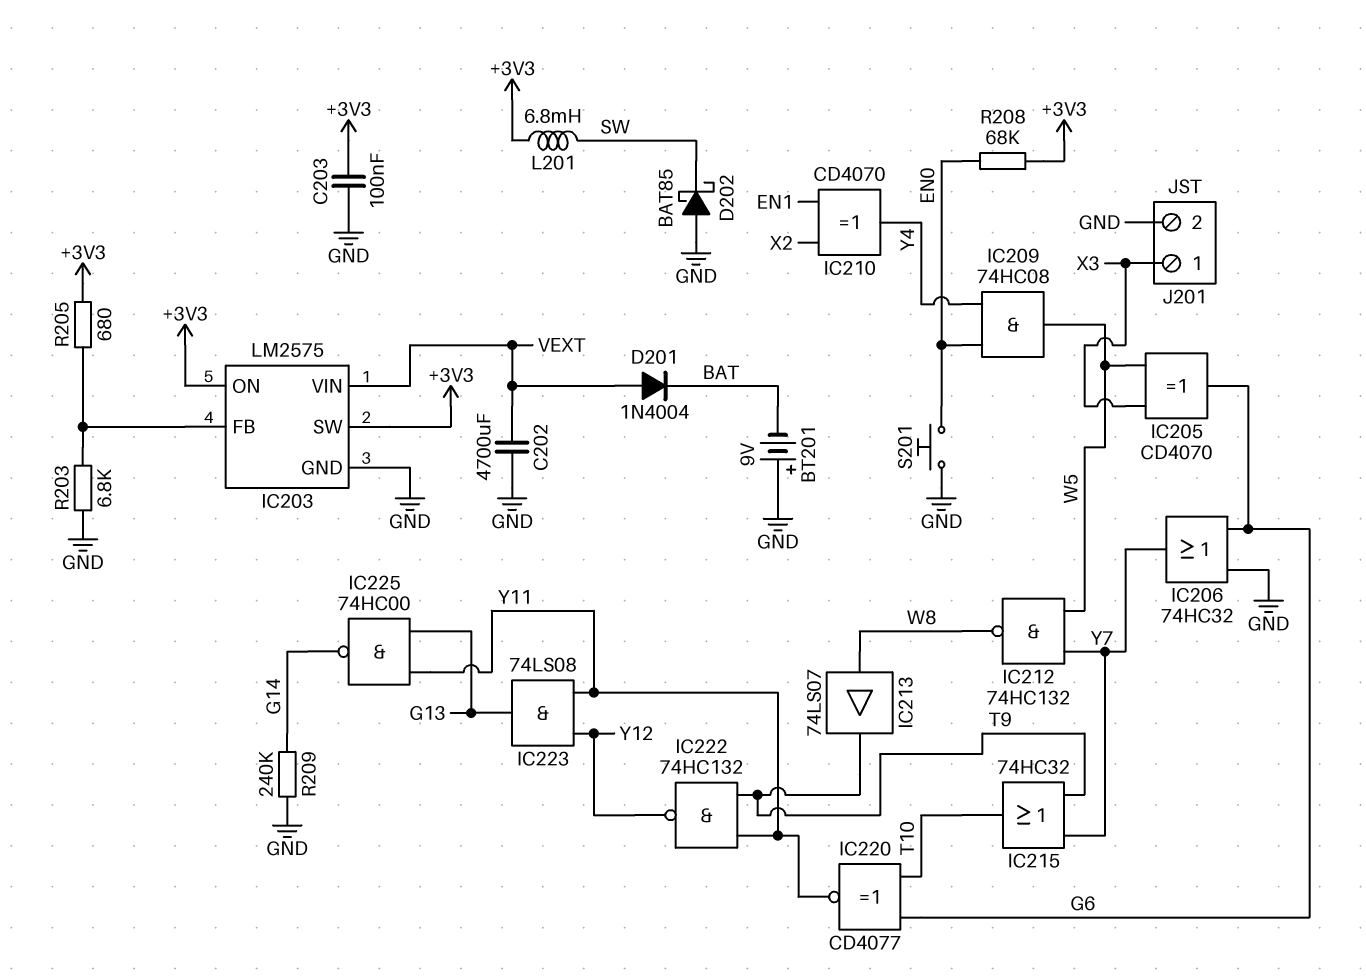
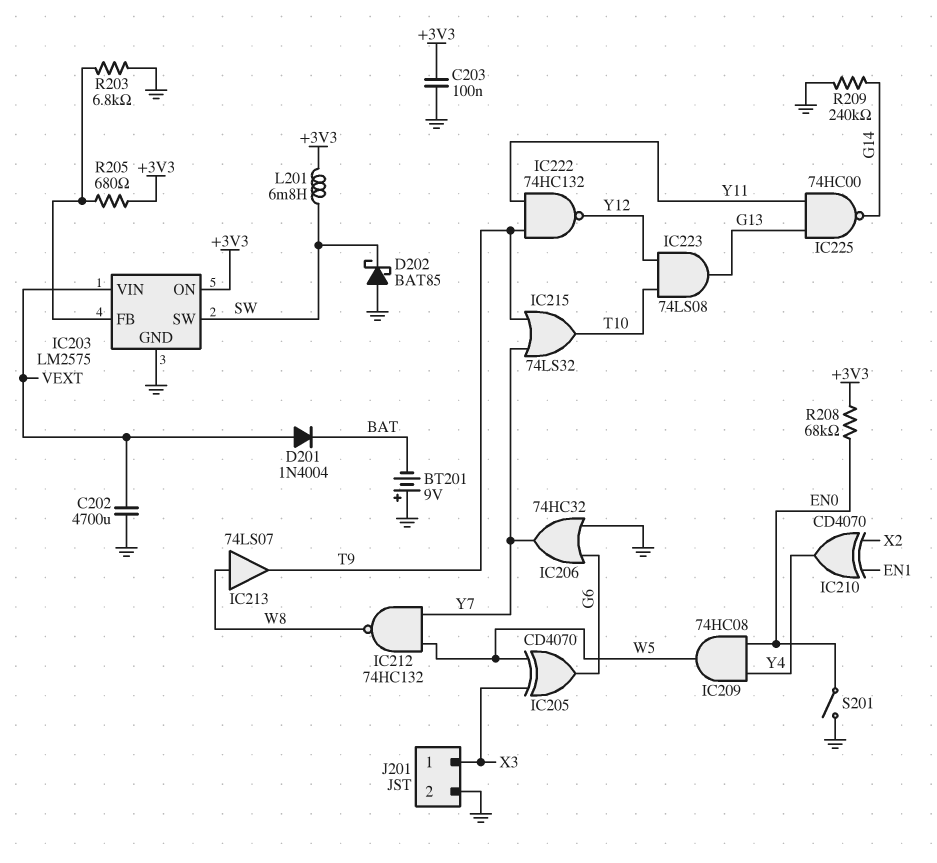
IC203 pin SW: +3V3 -> SW
IC215: OR 74HC32 (in T9, in Y7, out T10) -> OR 74LS32 (in T9, in Y7, out T10)
IC220: XNOR CD4077 (in G6, in T10, out Y11) -> none
IC223: AND 74LS08 (in Y11, in Y12, out G13) -> AND 74LS08 (in T10, in Y12, out G13)
S201: button (EN0, GND) -> switch (EN0, GND)

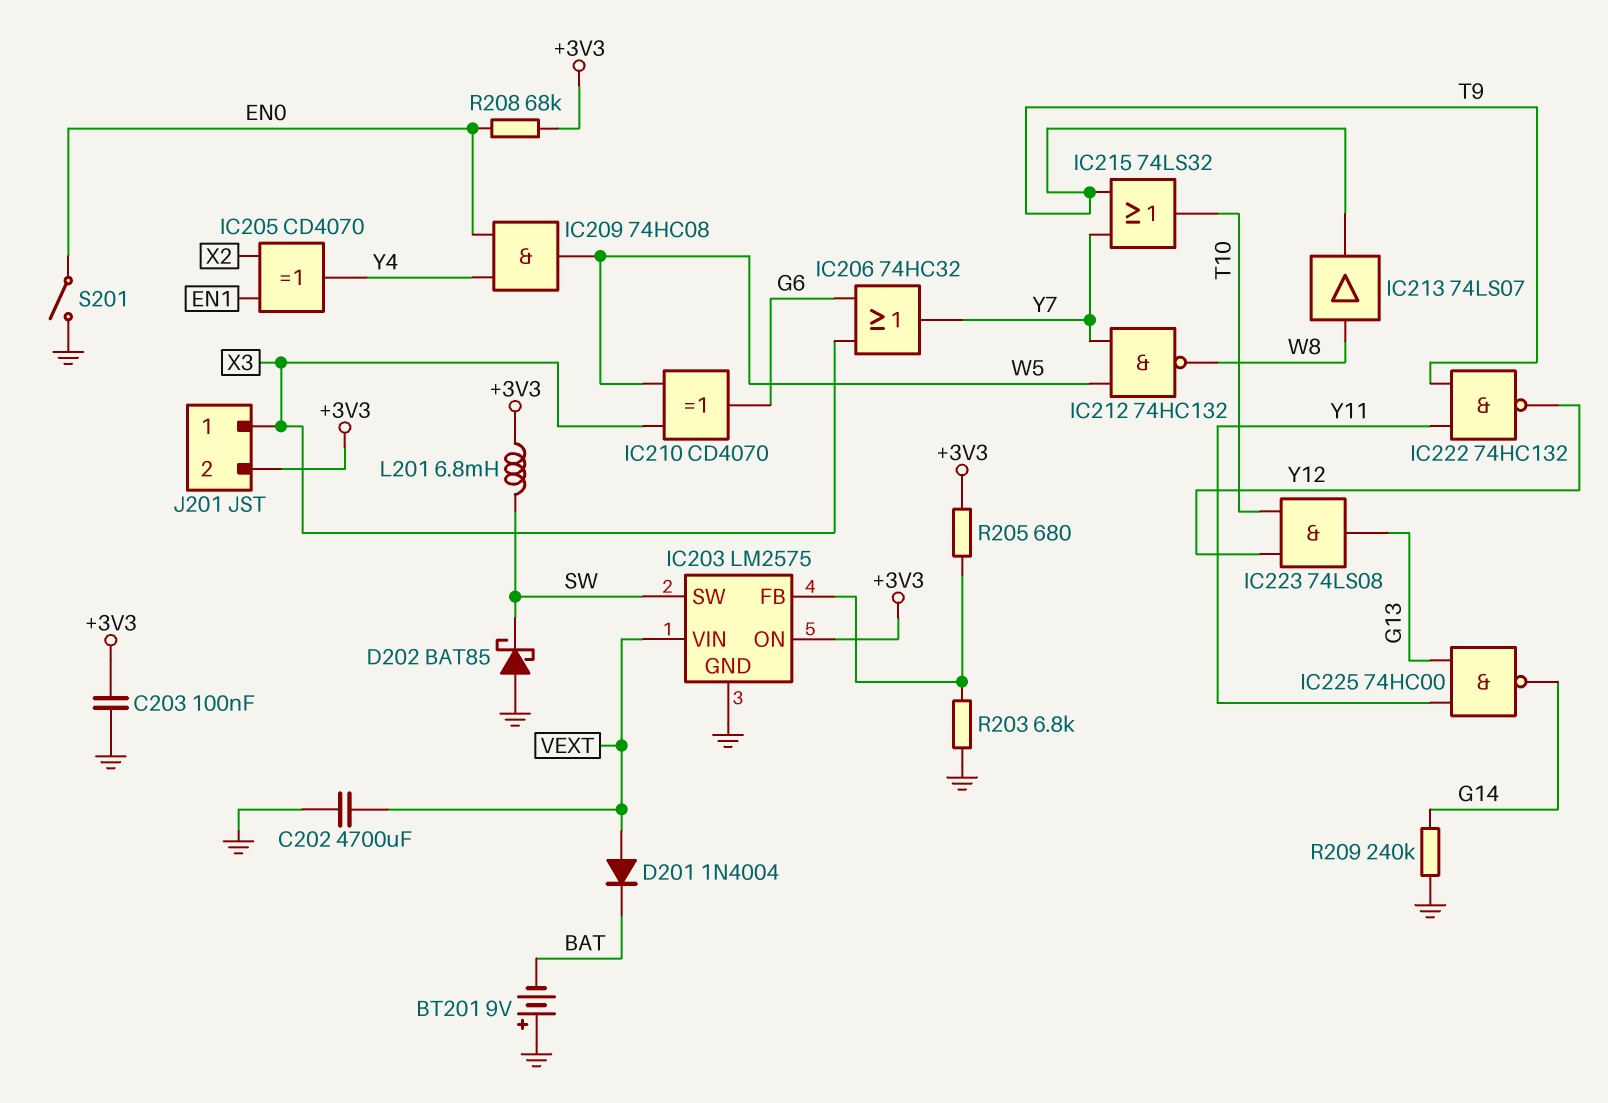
IC205: XOR CD4070 (in W5, in X3, out G6) -> XOR CD4070 (in EN1, in X2, out Y4)
IC206: OR 74HC32 (in G6, in GND, out Y7) -> OR 74HC32 (in G6, in X3, out Y7)
IC210: XOR CD4070 (in EN1, in X2, out Y4) -> XOR CD4070 (in W5, in X3, out G6)
J201 pin 2: GND -> +3V3

